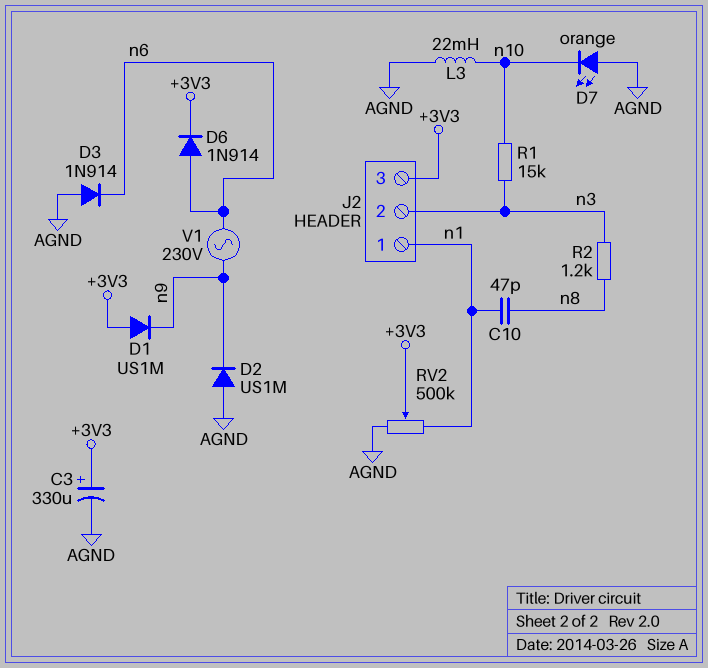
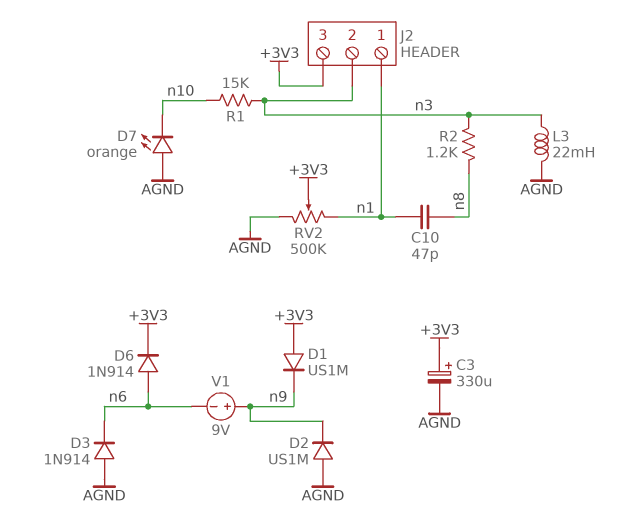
L3: 22mH (AGND, n10) -> 22mH (AGND, n3)
V1: AC 230V (n6, n9) -> 9V (plus n9, minus n6)

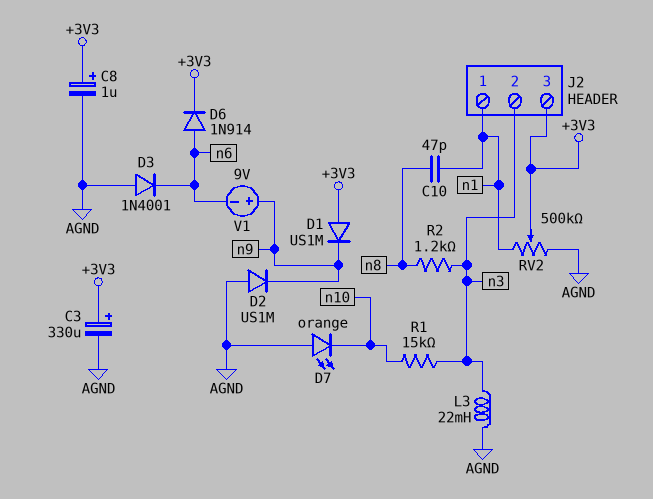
C8: none -> 1uF (plus +3V3, minus AGND)
D3: diode 1N914 (A AGND, K n6) -> diode 1N4001 (A AGND, K n6)

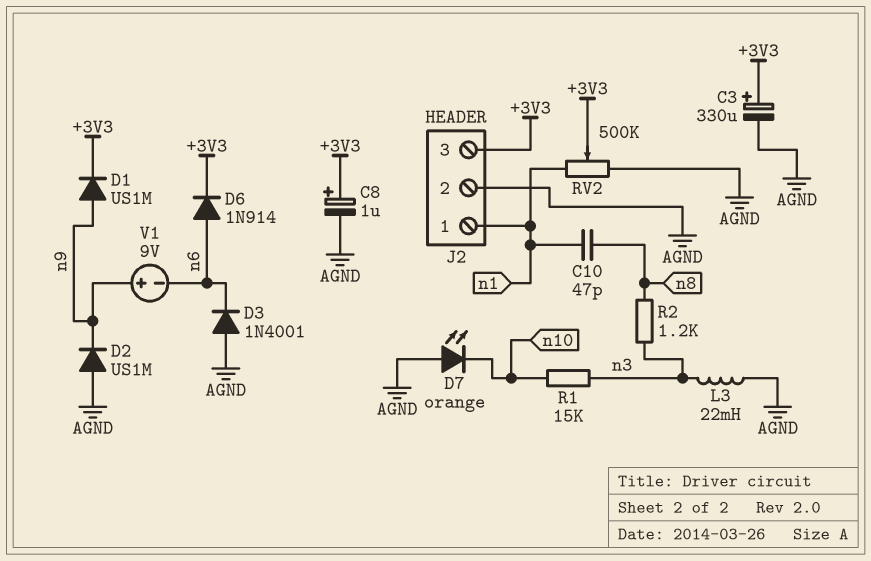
D1: diode US1M (A +3V3, K n9) -> diode US1M (A n9, K +3V3)
J2 pin 2: n3 -> AGND

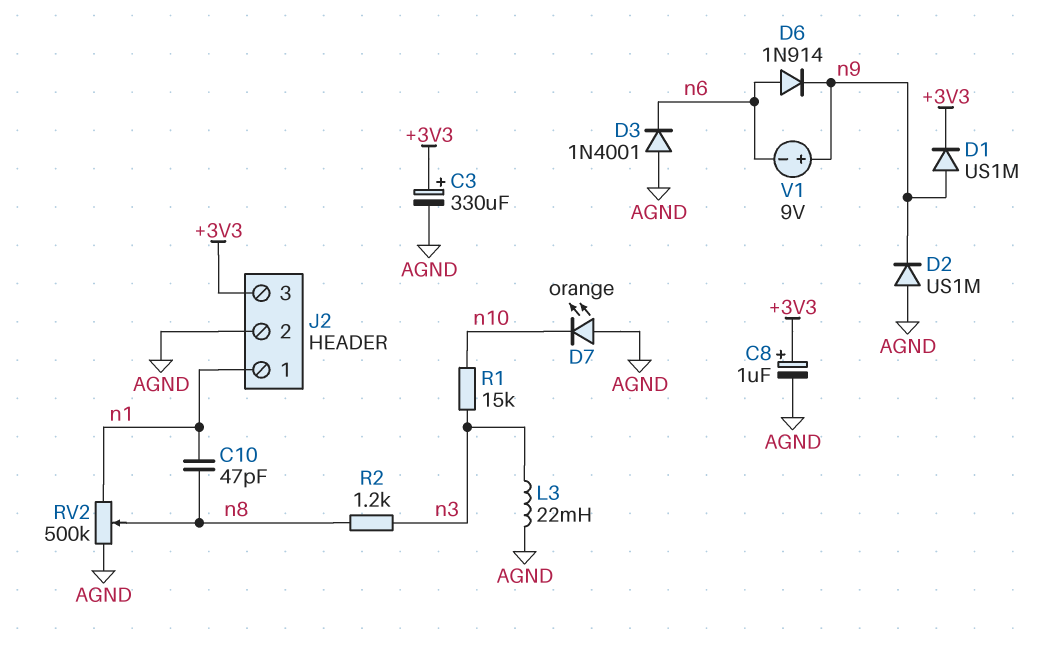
D6: diode 1N914 (A n6, K +3V3) -> diode 1N914 (A n6, K n9)
RV2: 500k (AGND, n1, wiper +3V3) -> 500k (AGND, n1, wiper n8)

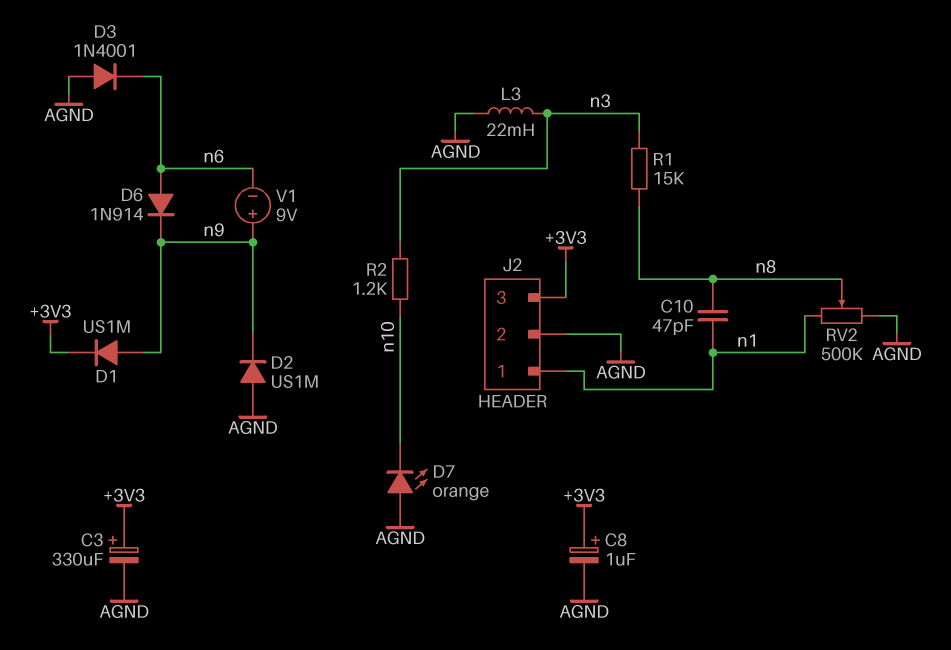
R1: 15k (n3, n10) -> 15k (n3, n8)
R2: 1.2k (n3, n8) -> 1.2k (n3, n10)

